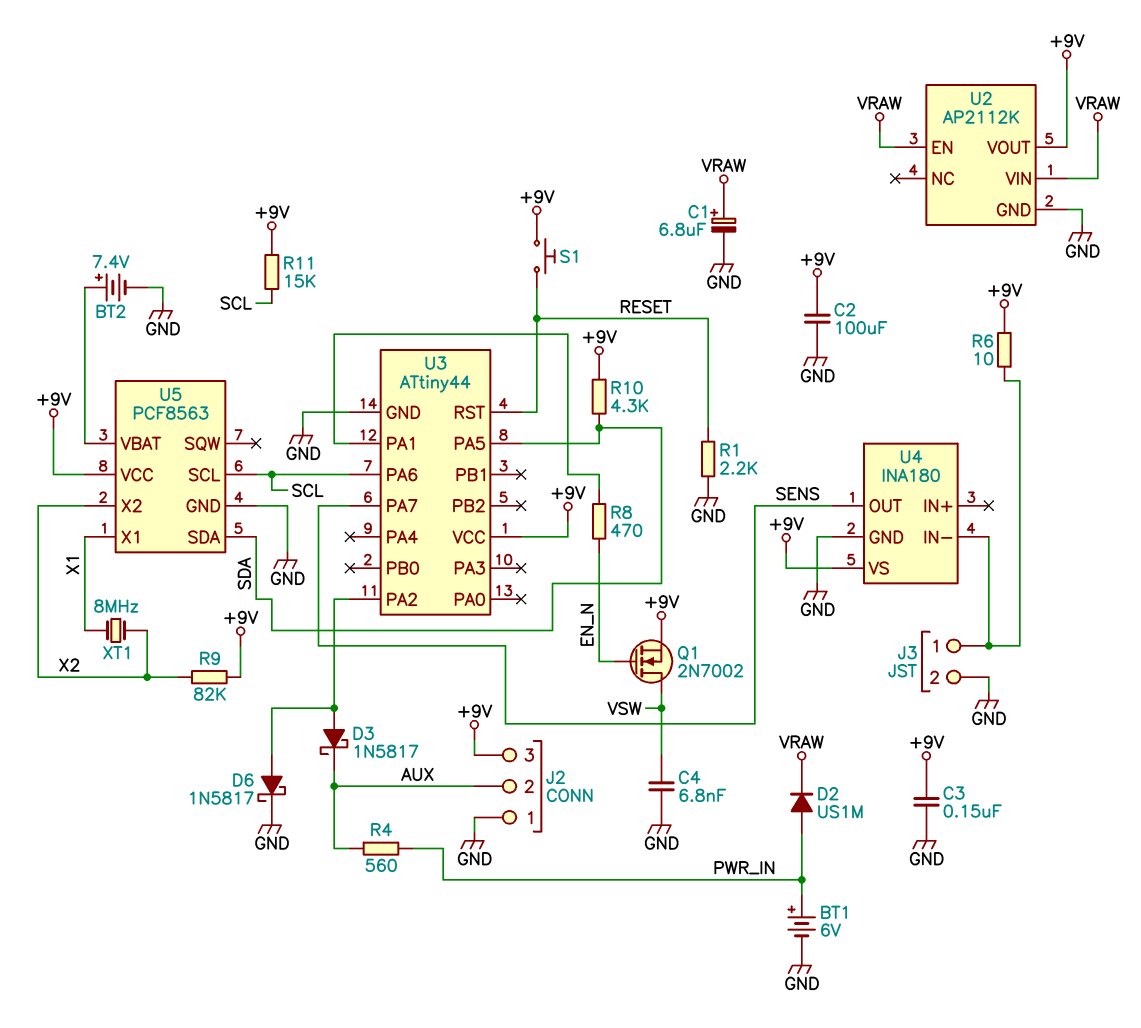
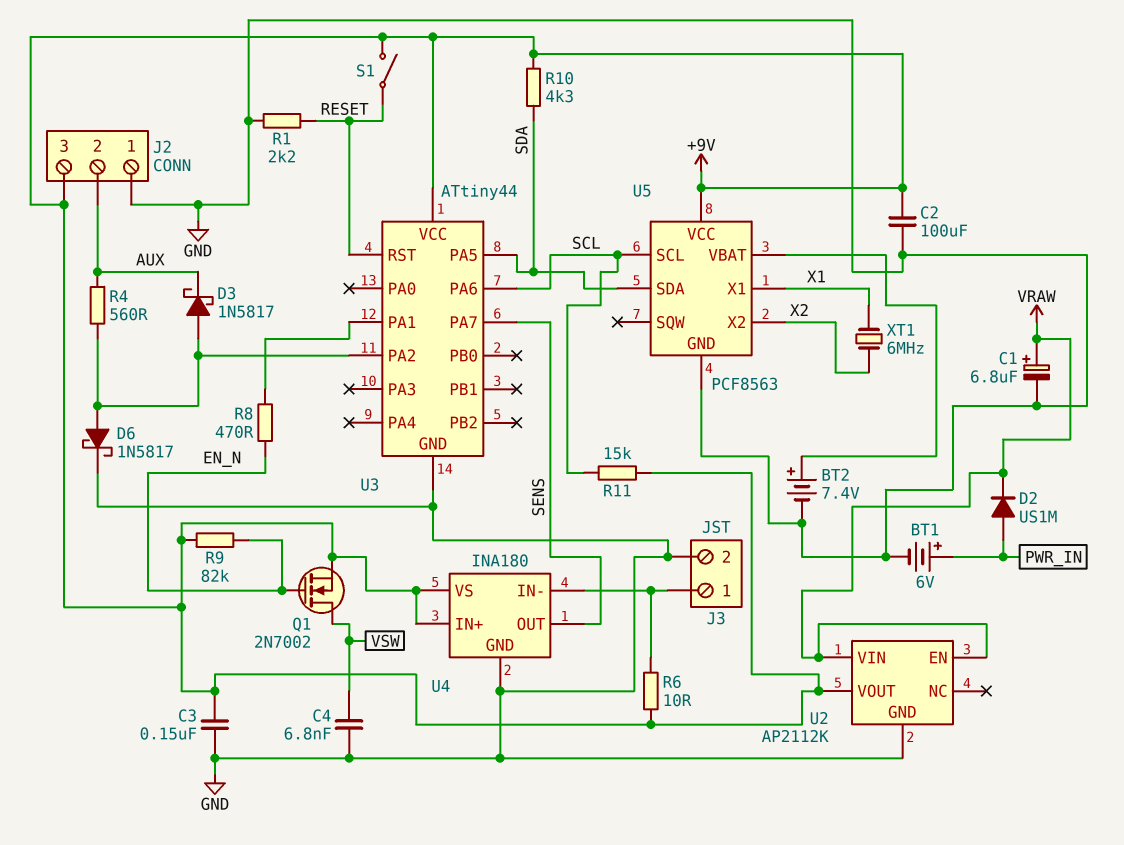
R4: 560 (AUX, PWR_IN) -> 560 (AUX, U3/PA2)
R9: 82k (+9V, X2) -> 82k (+9V, EN_N)
S1: button (+9V, RESET) -> switch (+9V, RESET)
U4 pin IN+: none -> +9V
XT1: 8MHz (X1, X2) -> 6MHz (X1, X2)

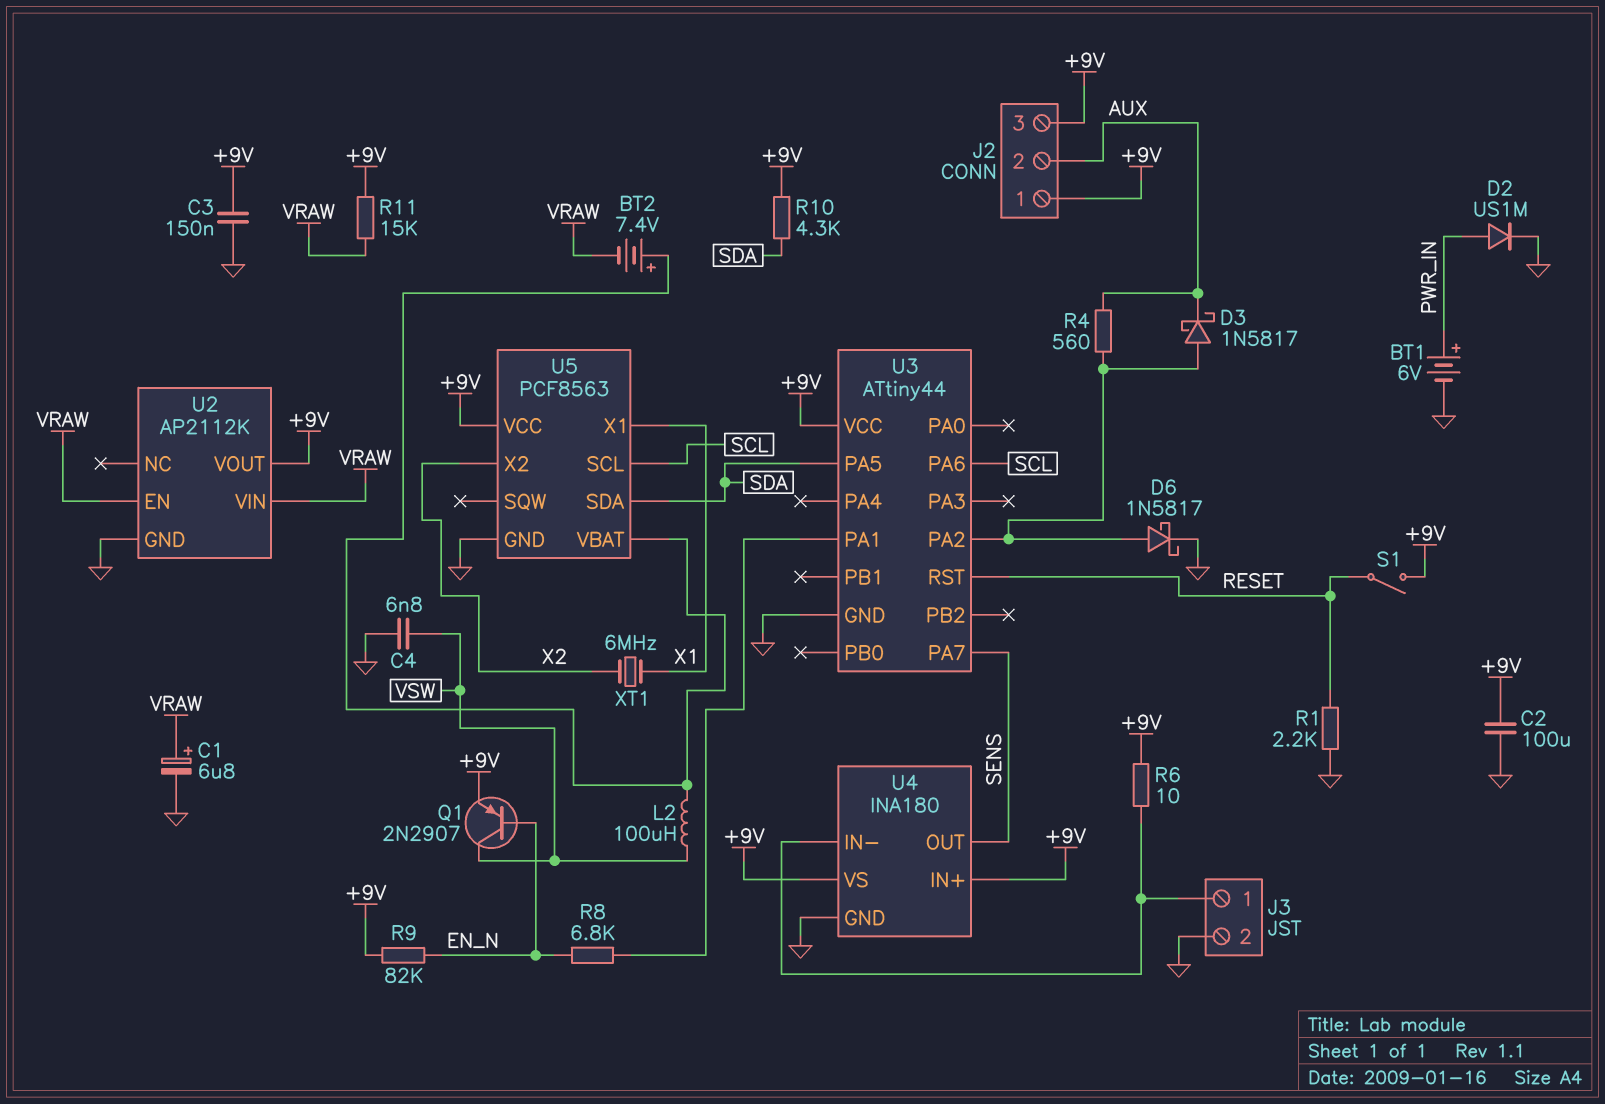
BT2: 7.4V (plus U5/VBAT, minus GND) -> 7.4V (plus U5/VBAT, minus VRAW)
D2: diode US1M (A PWR_IN, K VRAW) -> diode US1M (A PWR_IN, K GND)
J2 pin 1: GND -> +9V
L2: none -> 100uH (U5/VBAT, VSW)
Q1: NMOS 2N7002 (G EN_N, D VSW, S +9V) -> PNP 2N2907 (B EN_N, C VSW, E +9V)
R8: 470 (EN_N, U3/PA1) -> 6.8k (EN_N, U3/PA1)
R11: 15k (+9V, SCL) -> 15k (+9V, VRAW)

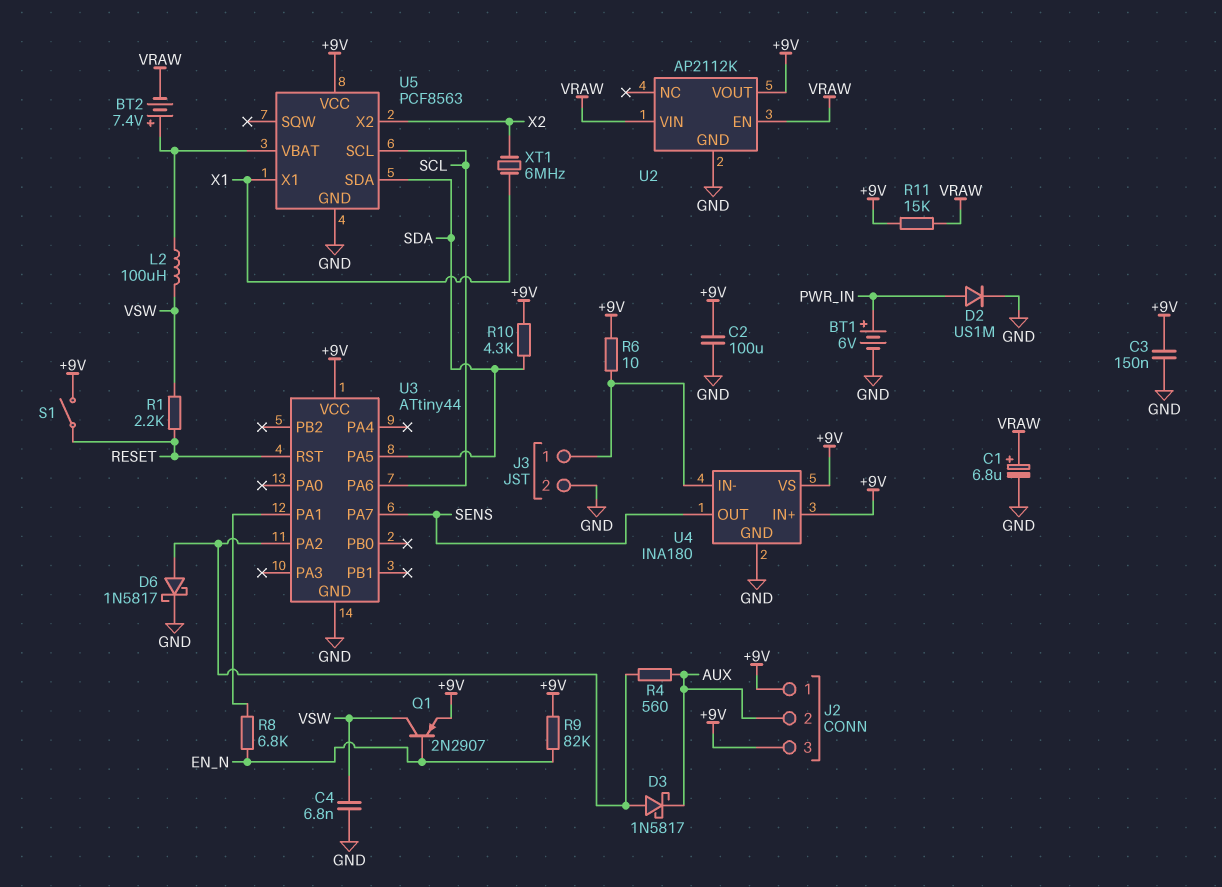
R1: 2.2k (GND, RESET) -> 2.2k (RESET, VSW)

